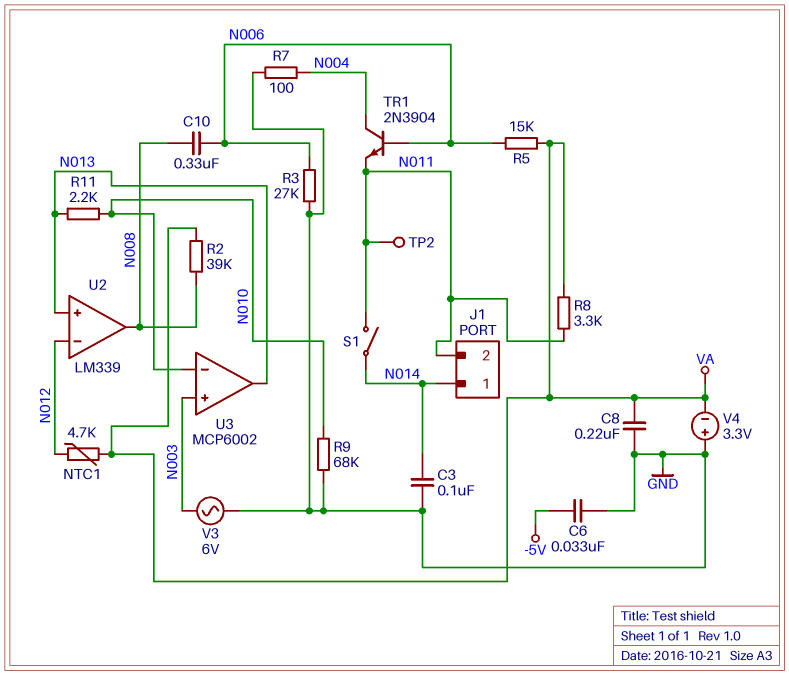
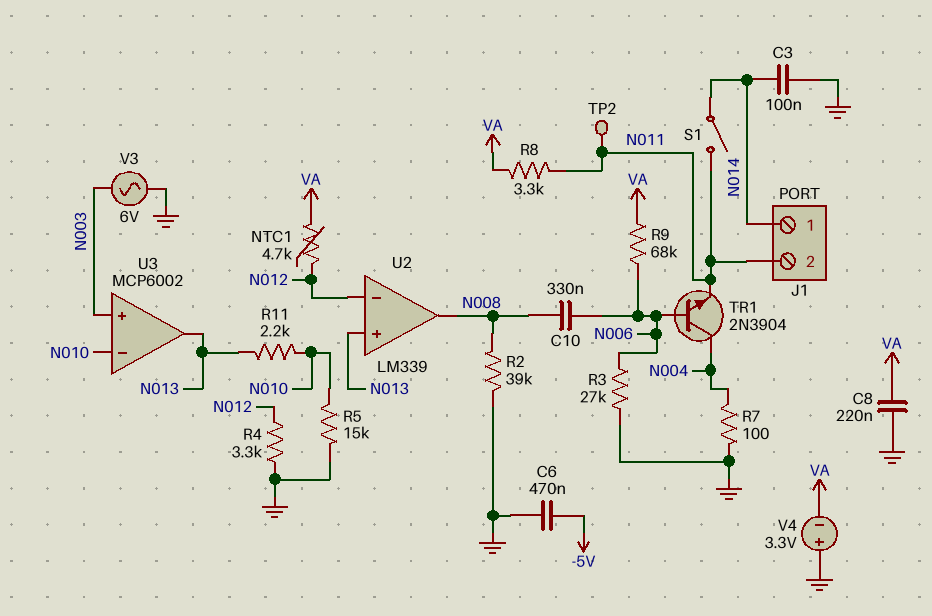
C6: 33nF (-5V, GND) -> 470nF (-5V, GND)
R2: 39k (N008, VA) -> 39k (GND, N008)
R4: none -> 3.3k (GND, N012)
R5: 15k (N006, VA) -> 15k (GND, N010)
R9: 68k (GND, N010) -> 68k (N006, VA)

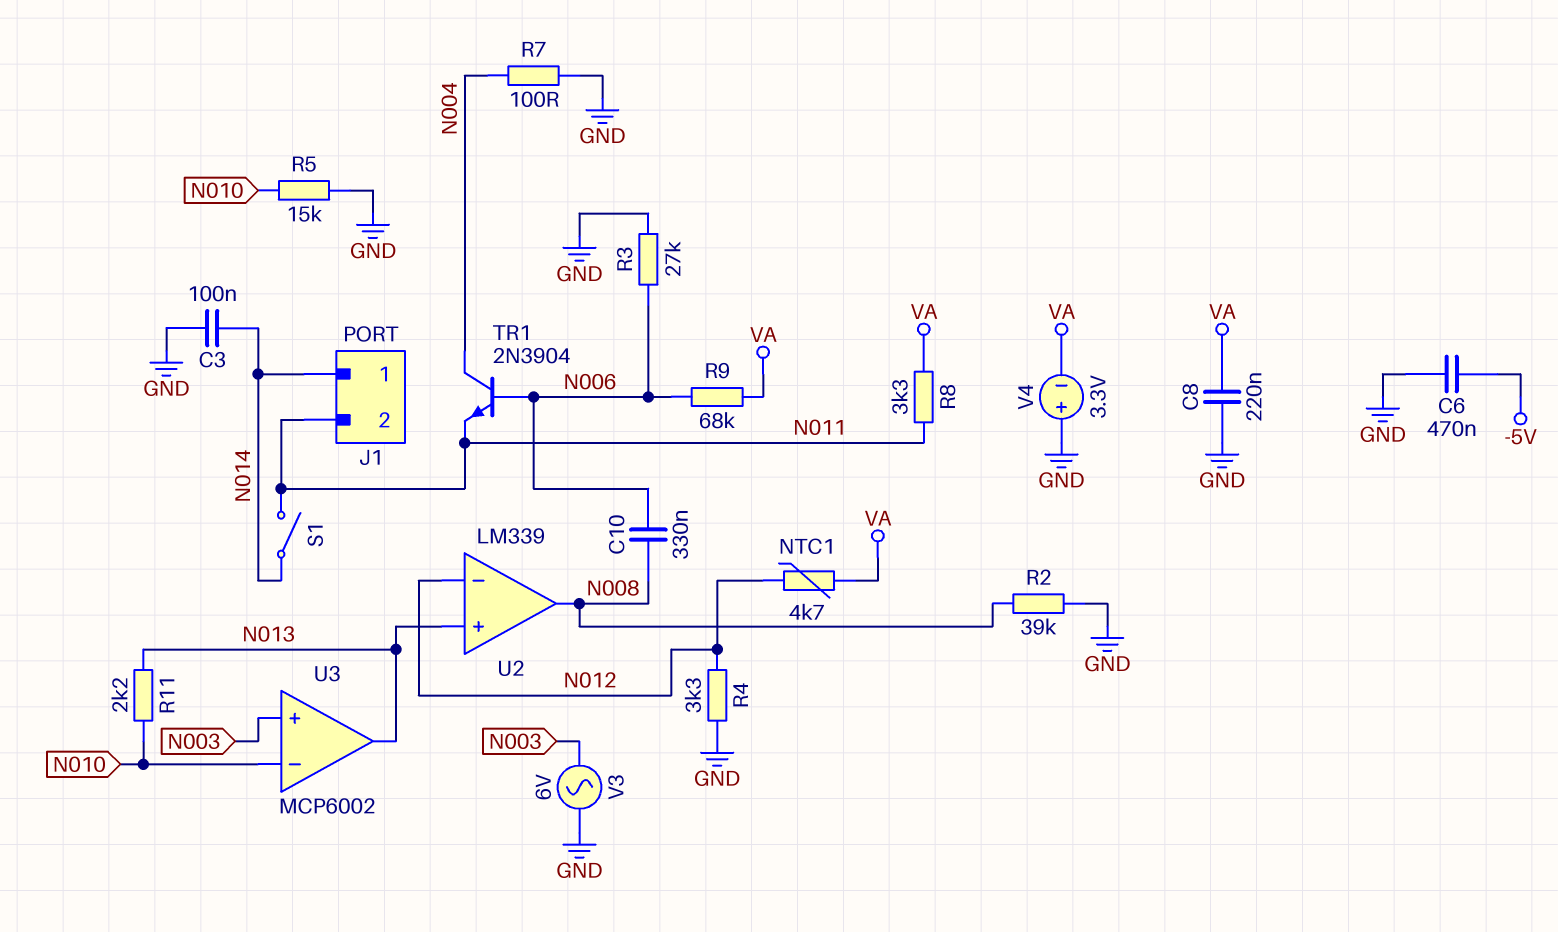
TP2: test point (N011) -> none

